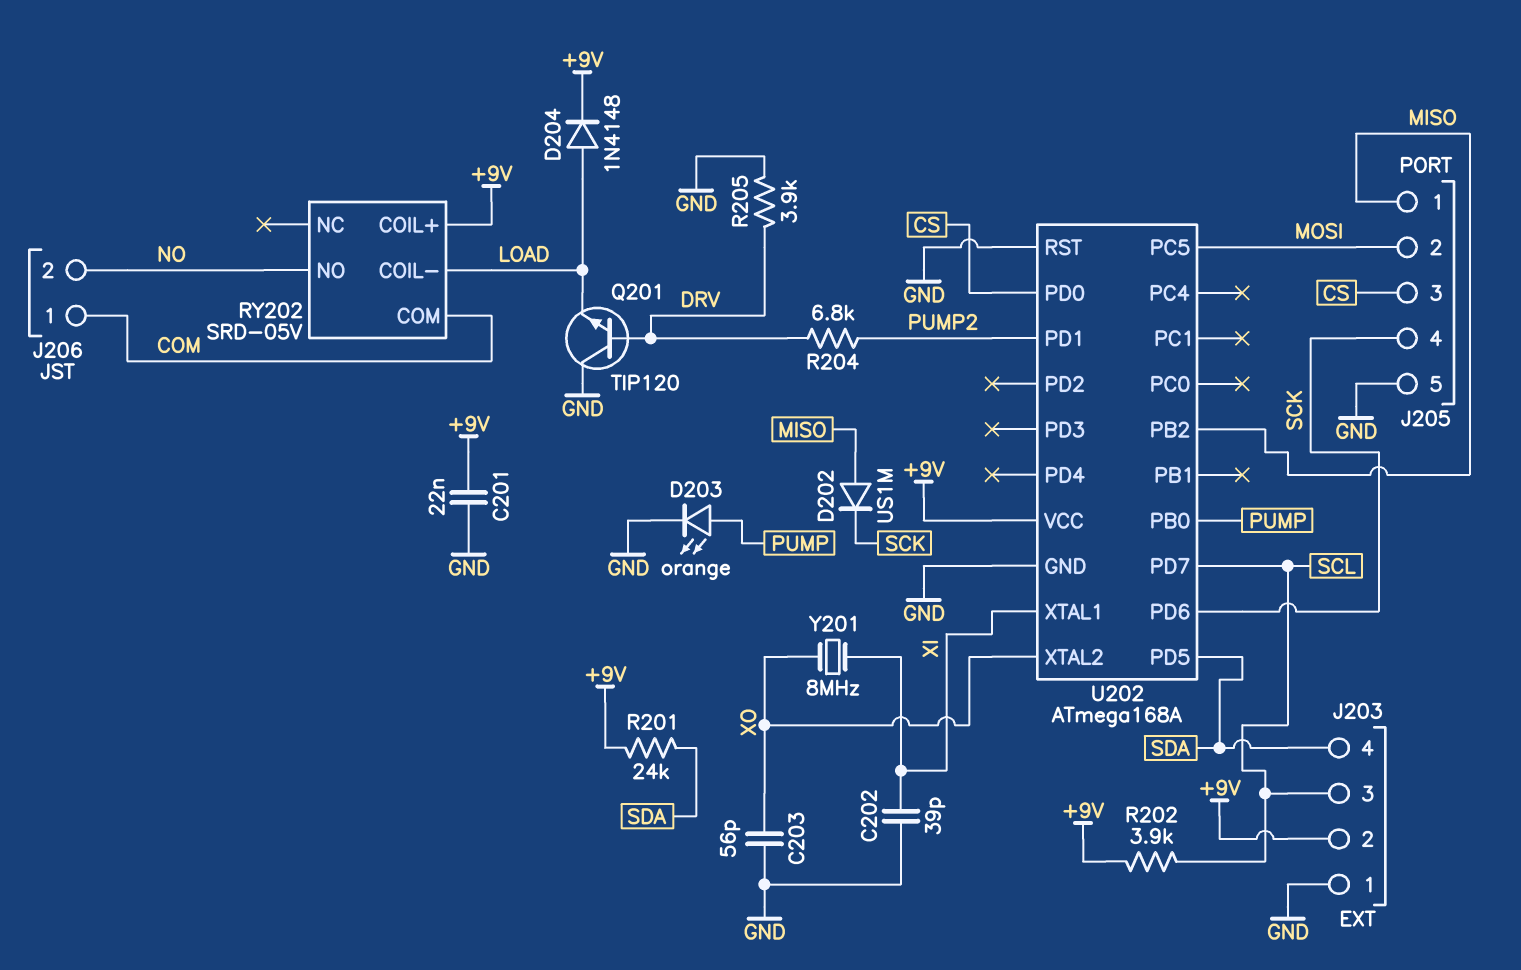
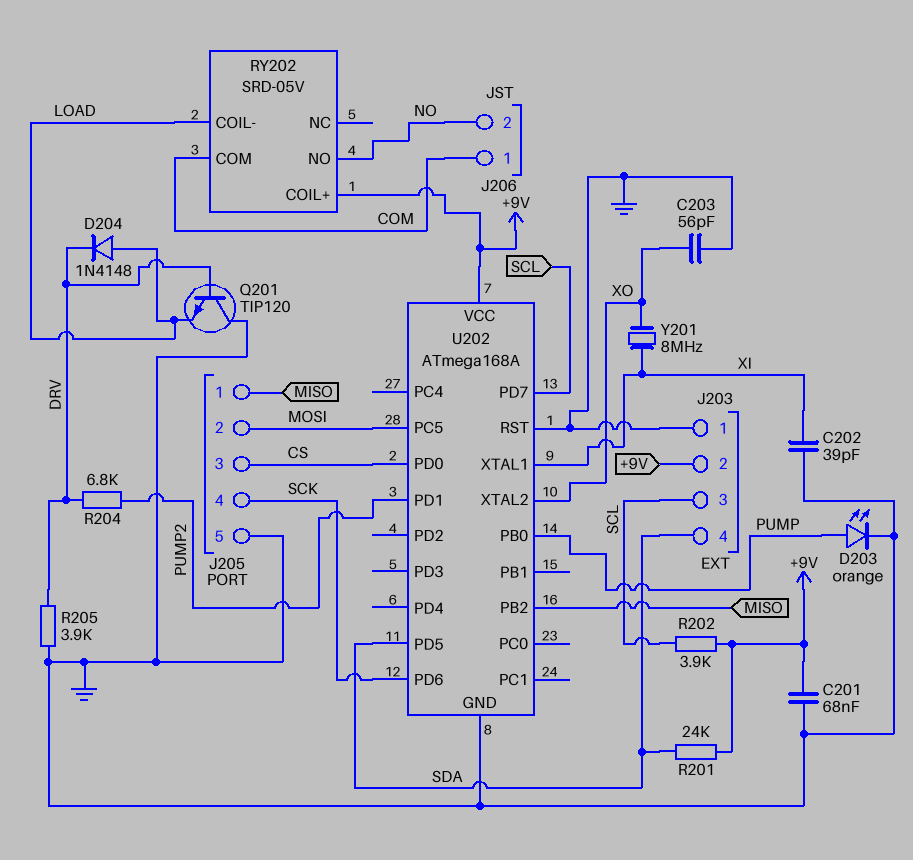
C201: 22nF (+9V, GND) -> 68nF (+9V, GND)
D202: diode US1M (A MISO, K SCK) -> none
D204: diode 1N4148 (A LOAD, K +9V) -> diode 1N4148 (A LOAD, K DRV)

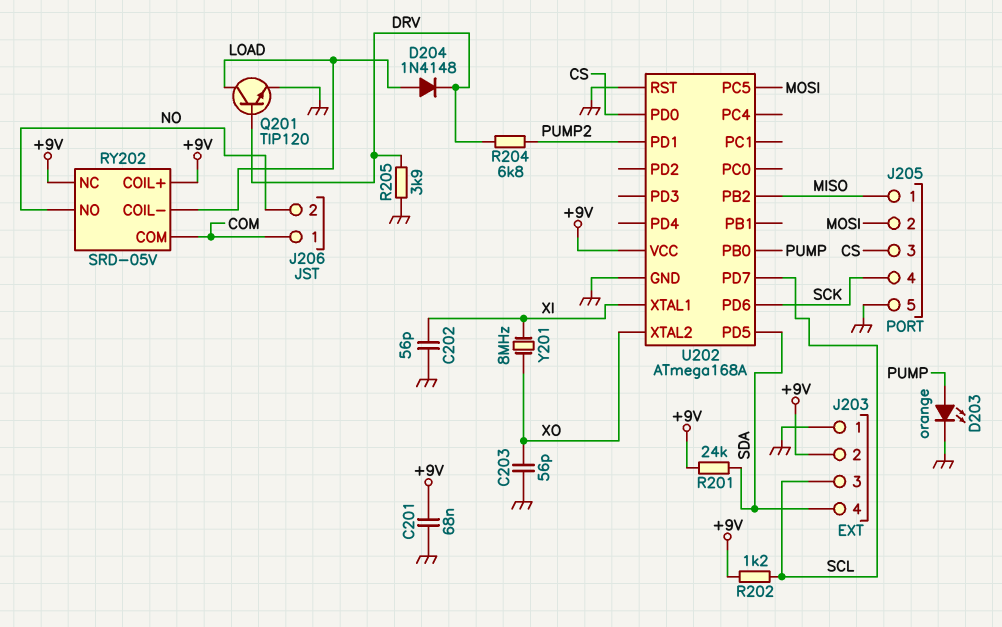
C202: 39pF (GND, XI) -> 56pF (GND, XI)
Q201: NPN TIP120 (B DRV, C GND, E LOAD) -> NPN TIP120 (B DRV, C LOAD, E GND)
R202: 3.9k (+9V, SCL) -> 1.2k (+9V, SCL)
RY202 pin NC: none -> +9V

